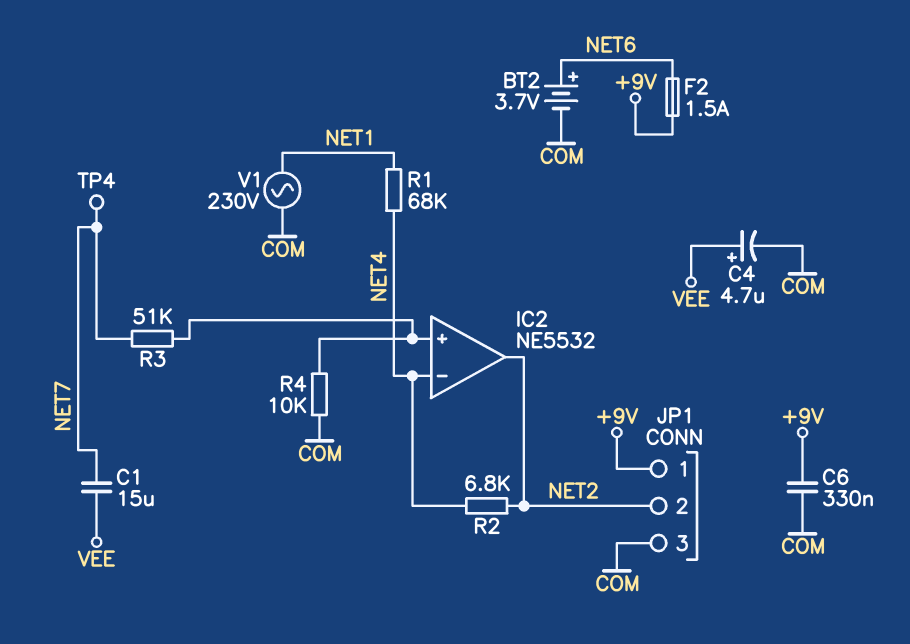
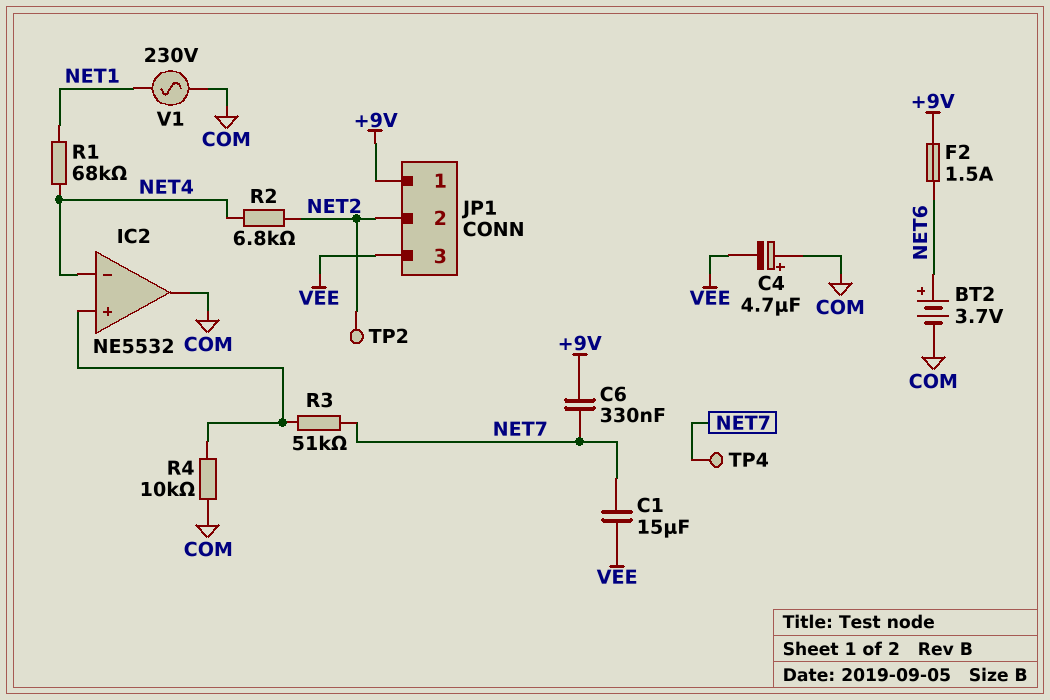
C4: 4.7uF (plus VEE, minus COM) -> 4.7uF (plus COM, minus VEE)
C6: 330nF (+9V, COM) -> 330nF (+9V, NET7)
IC2 pin out: NET2 -> COM
JP1 pin 3: COM -> VEE
TP2: none -> test point (NET2)

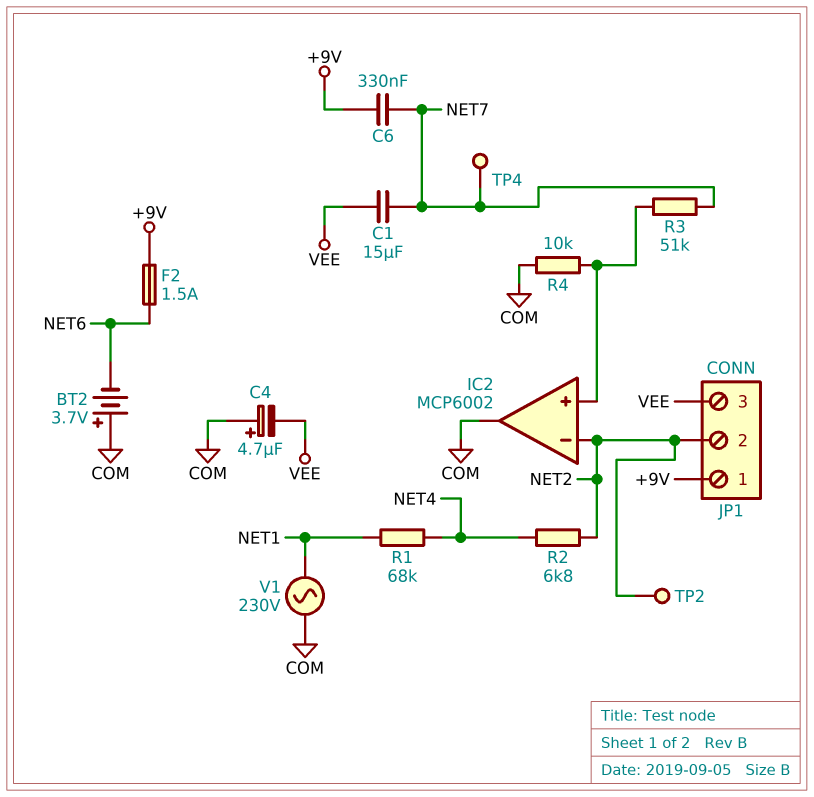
BT2: 3.7V (plus NET6, minus COM) -> 3.7V (plus COM, minus NET6)
IC2: NE5532 -> MCP6002
IC2 pin in-: NET4 -> NET2

